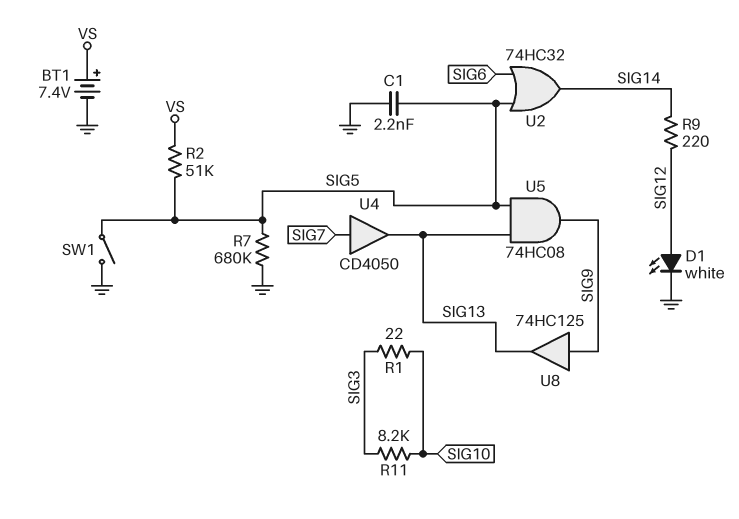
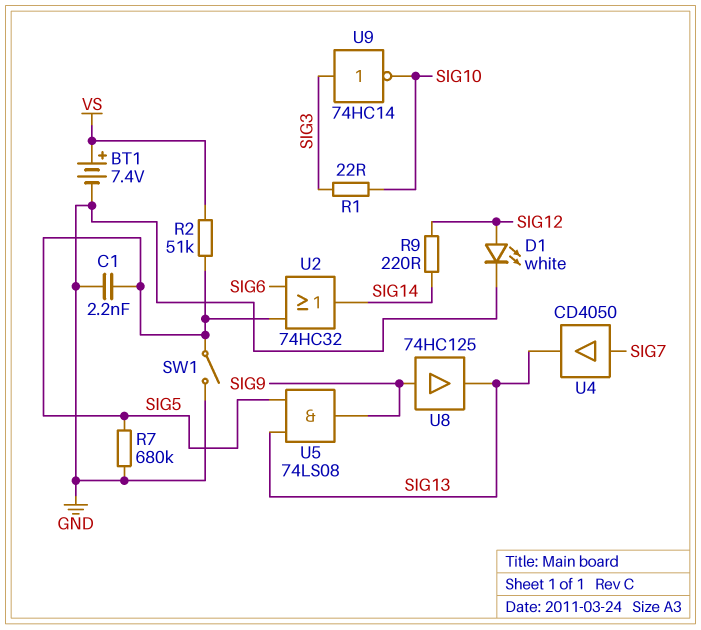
R11: 8.2k (SIG3, SIG10) -> none
U5: AND 74HC08 (in SIG5, in SIG13, out SIG9) -> AND 74LS08 (in SIG5, in SIG13, out SIG9)
U9: none -> NOT 74HC14 (in SIG3, out SIG10)

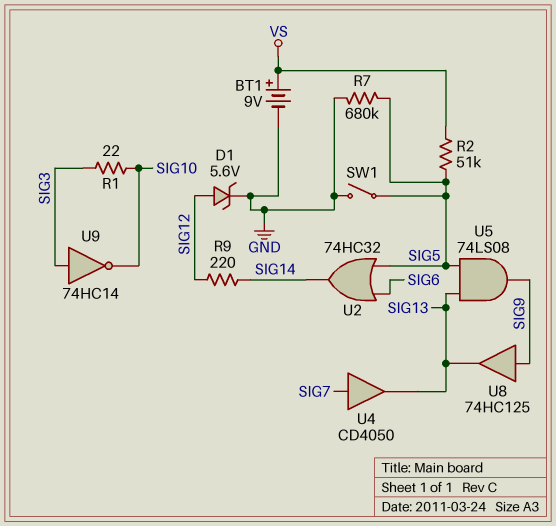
BT1: 7.4V (plus VS, minus GND) -> 9V (plus VS, minus GND)
C1: 2.2nF (GND, SIG5) -> none
D1: LED white (A SIG12, K GND) -> zener 5.6V (A SIG12, K GND)

